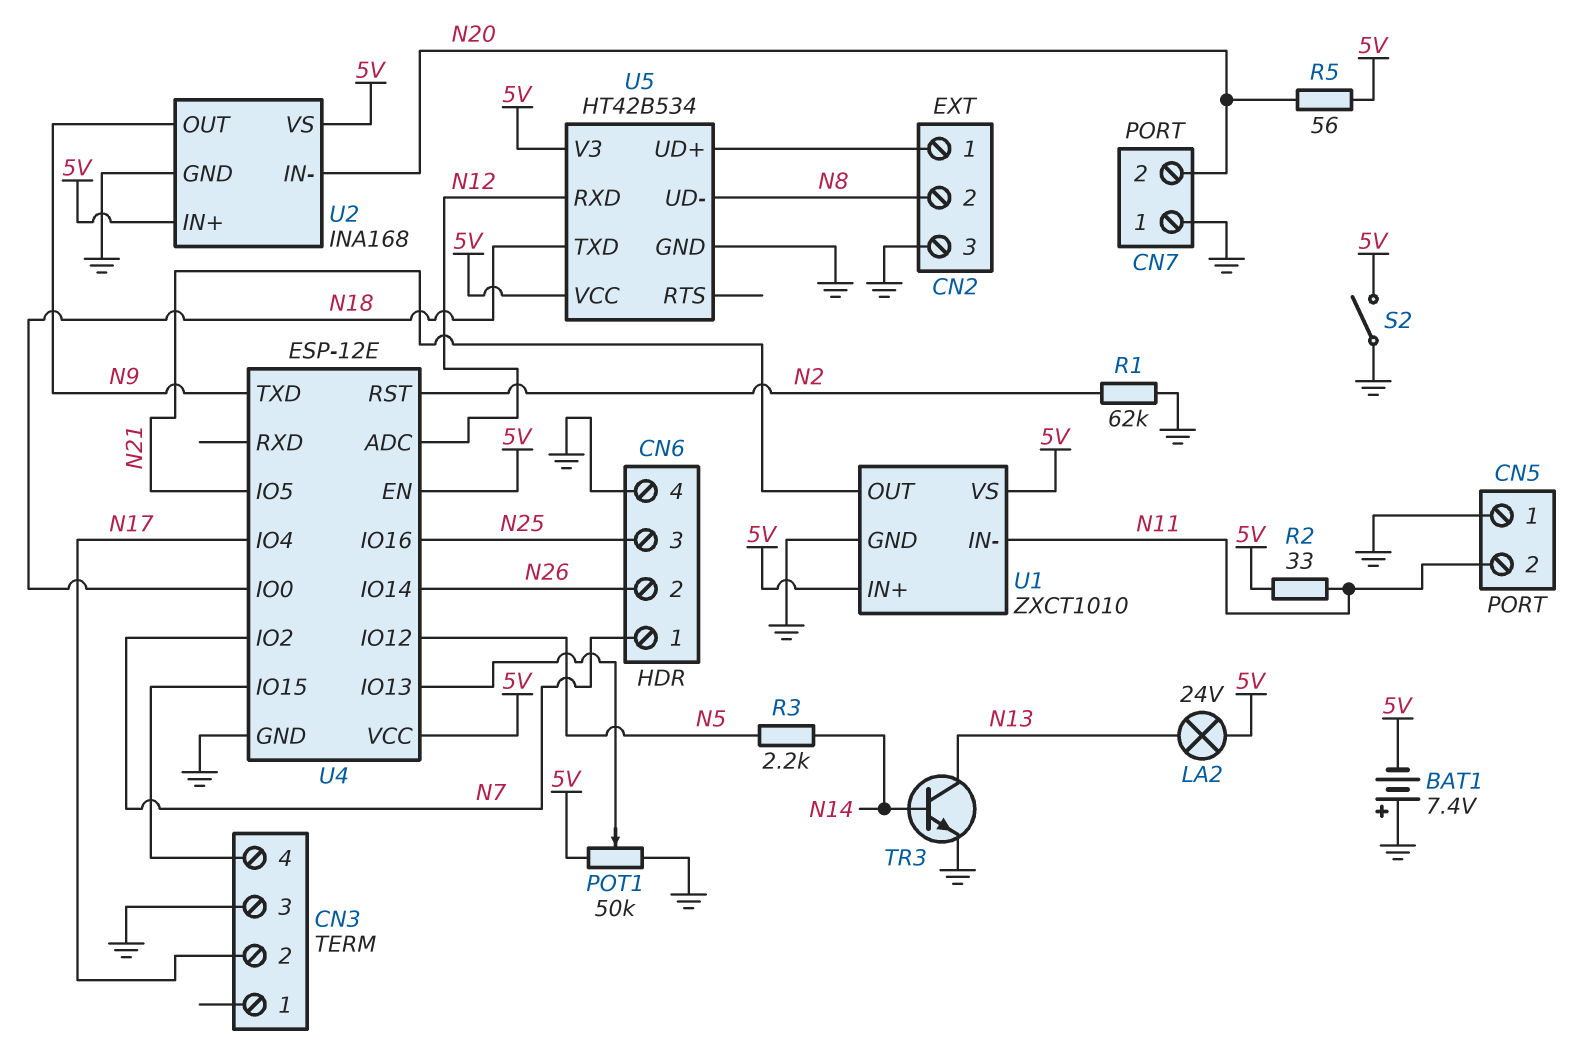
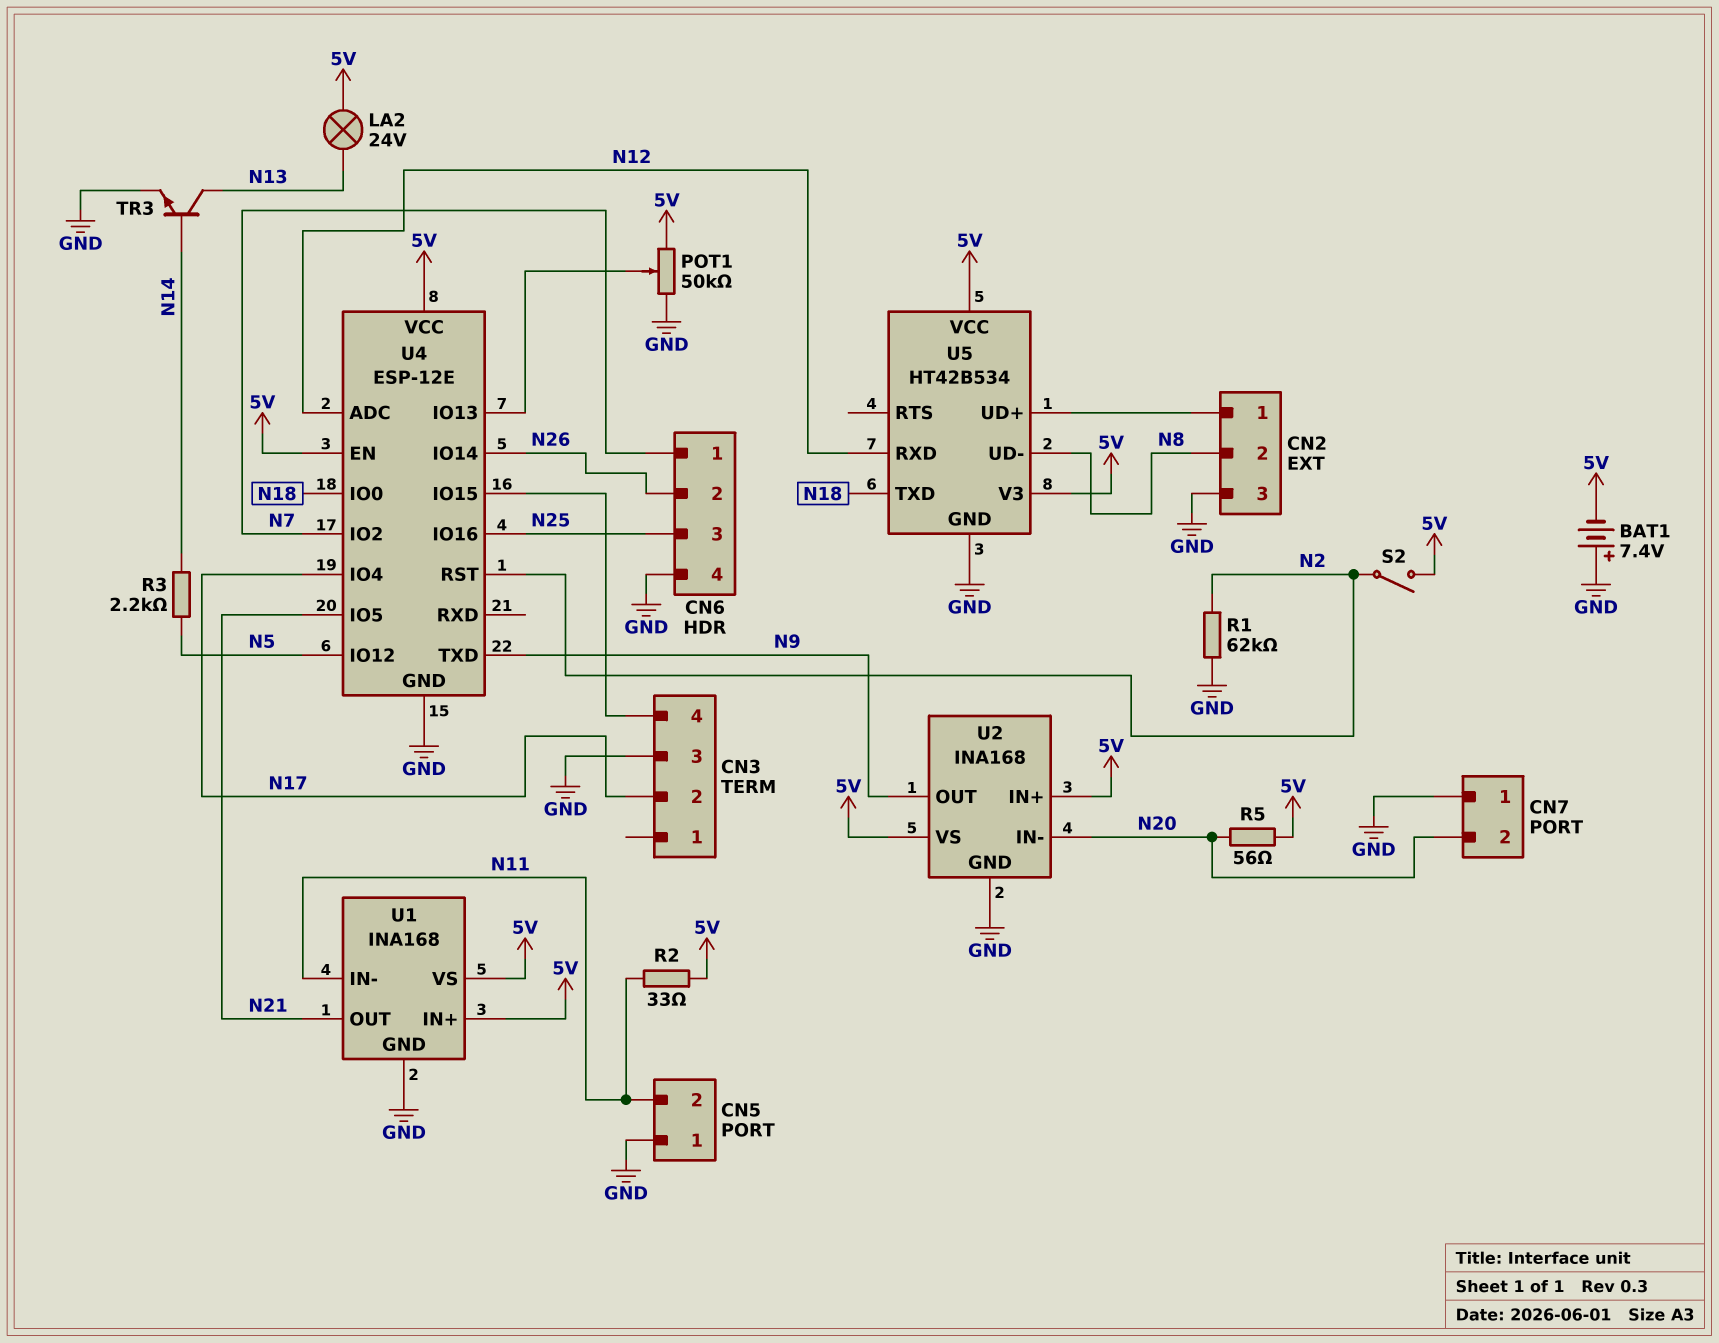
S2: switch (5V, GND) -> switch (5V, N2)
U1: ZXCT1010 -> INA168

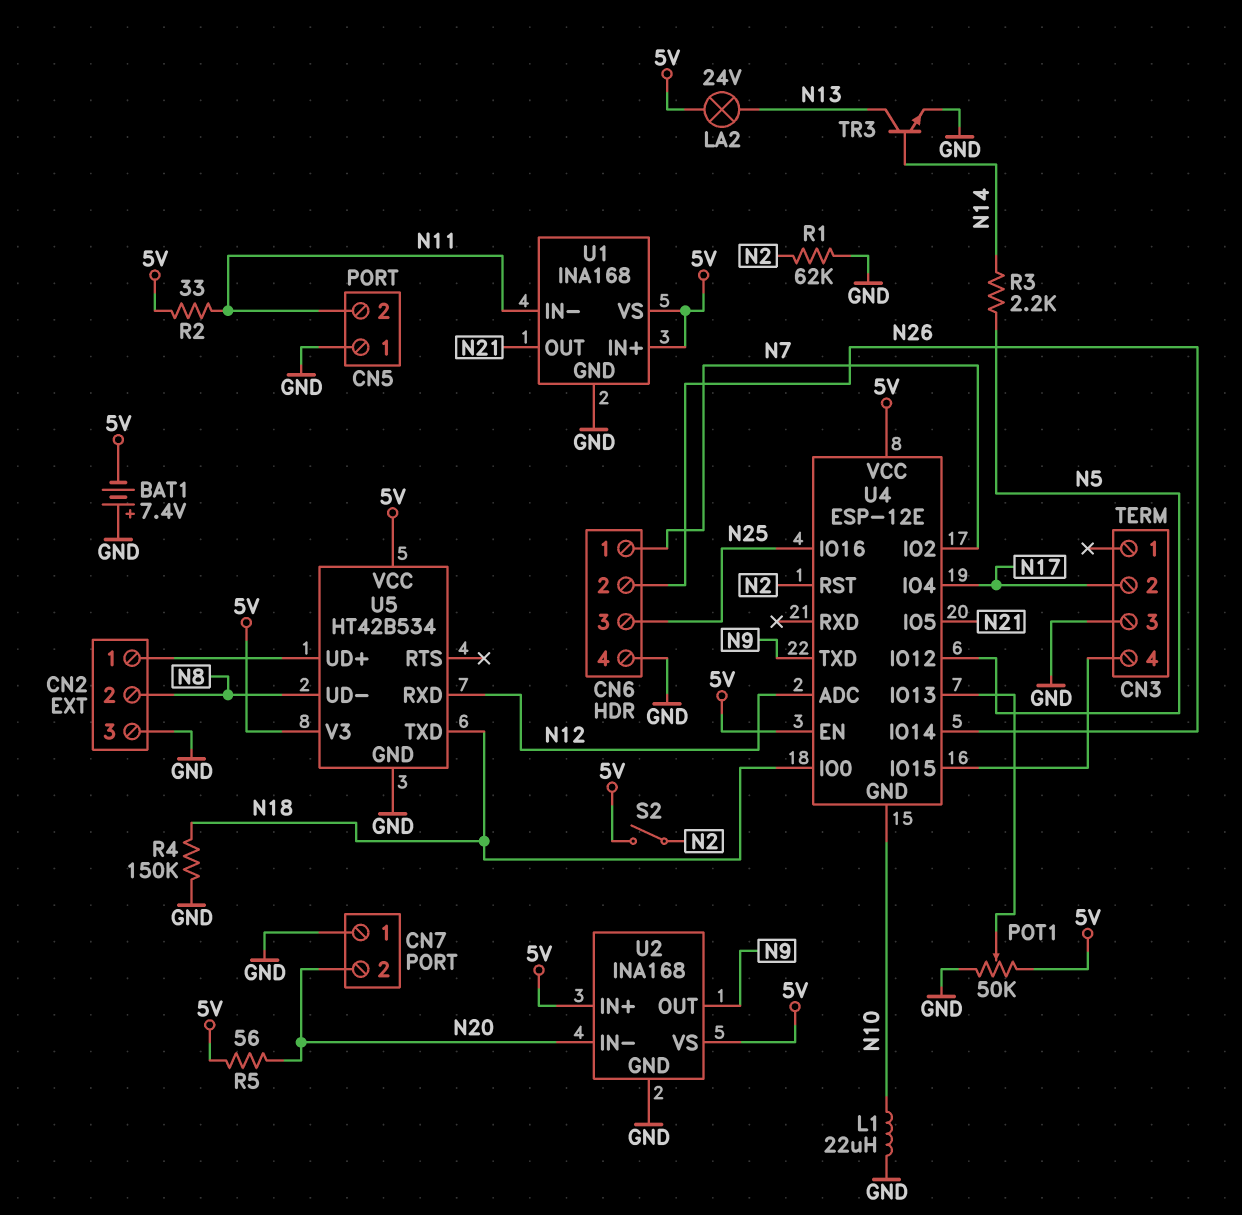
L1: none -> 22uH (GND, N10)
R4: none -> 150k (GND, N18)
U4 pin GND: GND -> N10

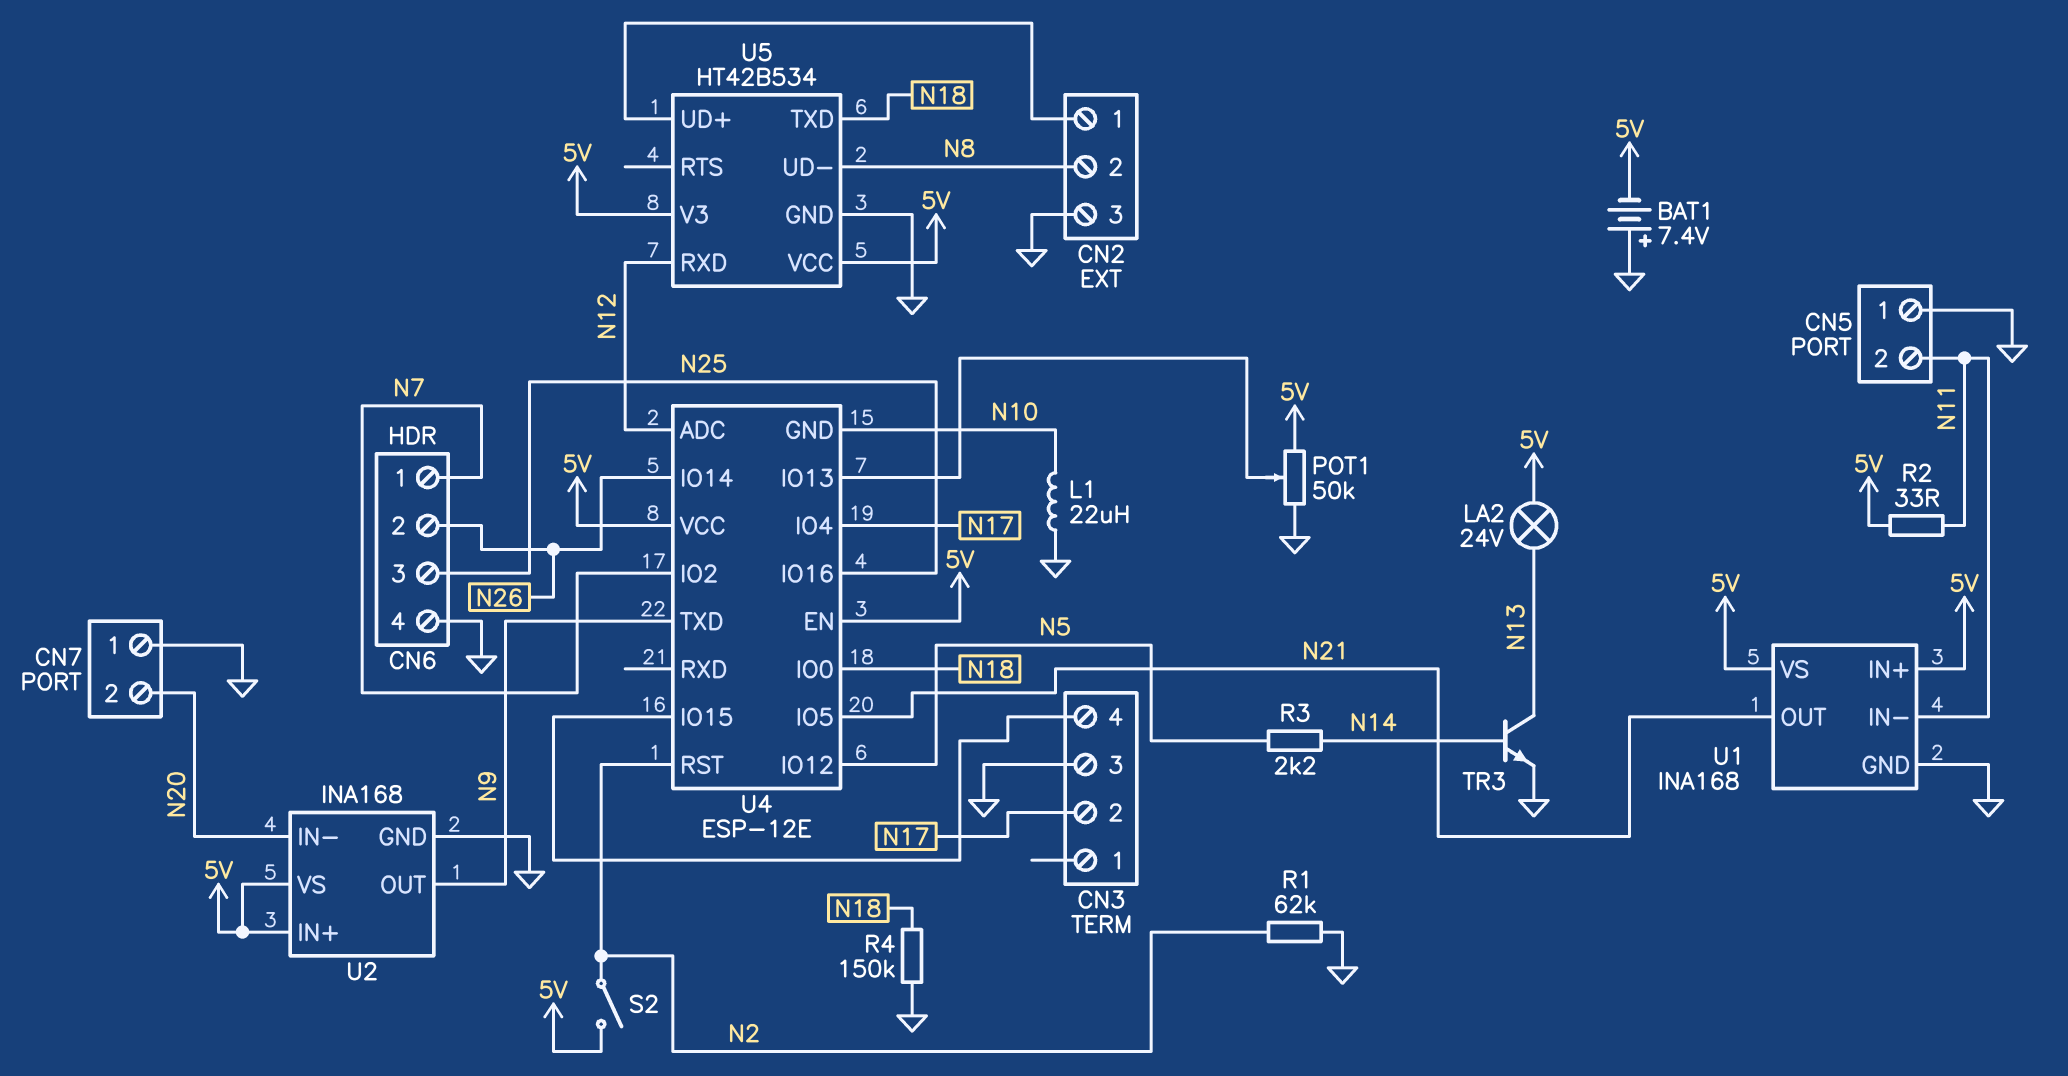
R5: 56 (5V, N20) -> none

